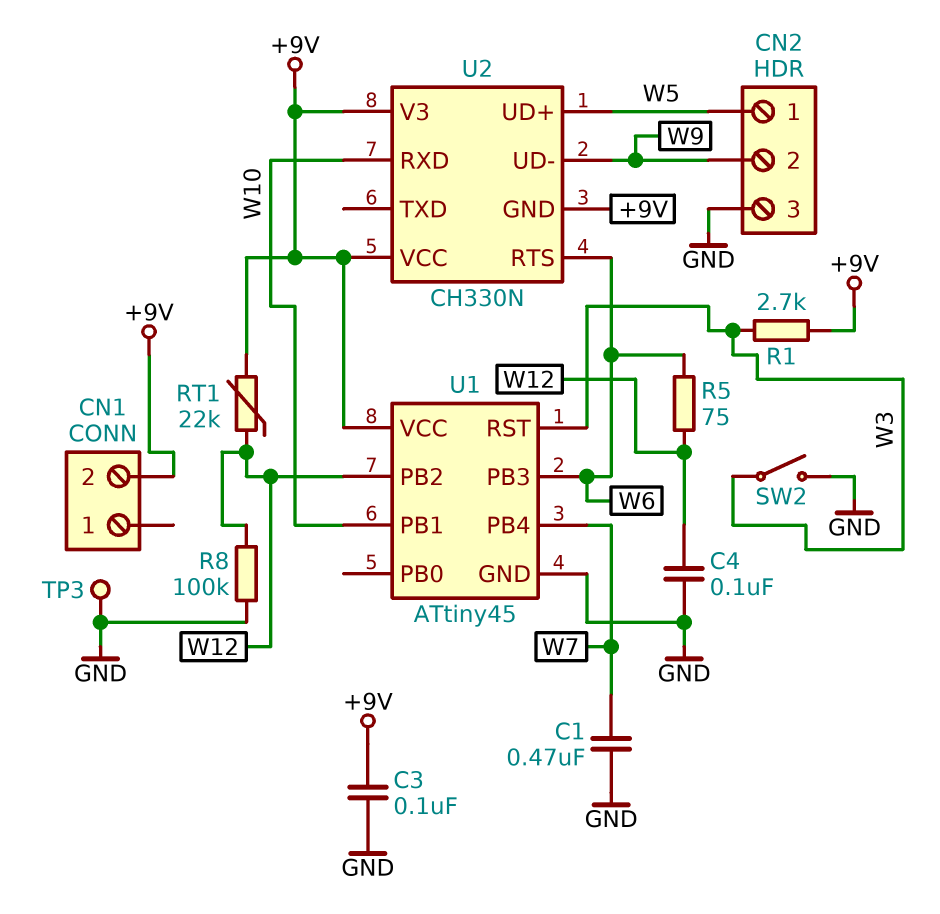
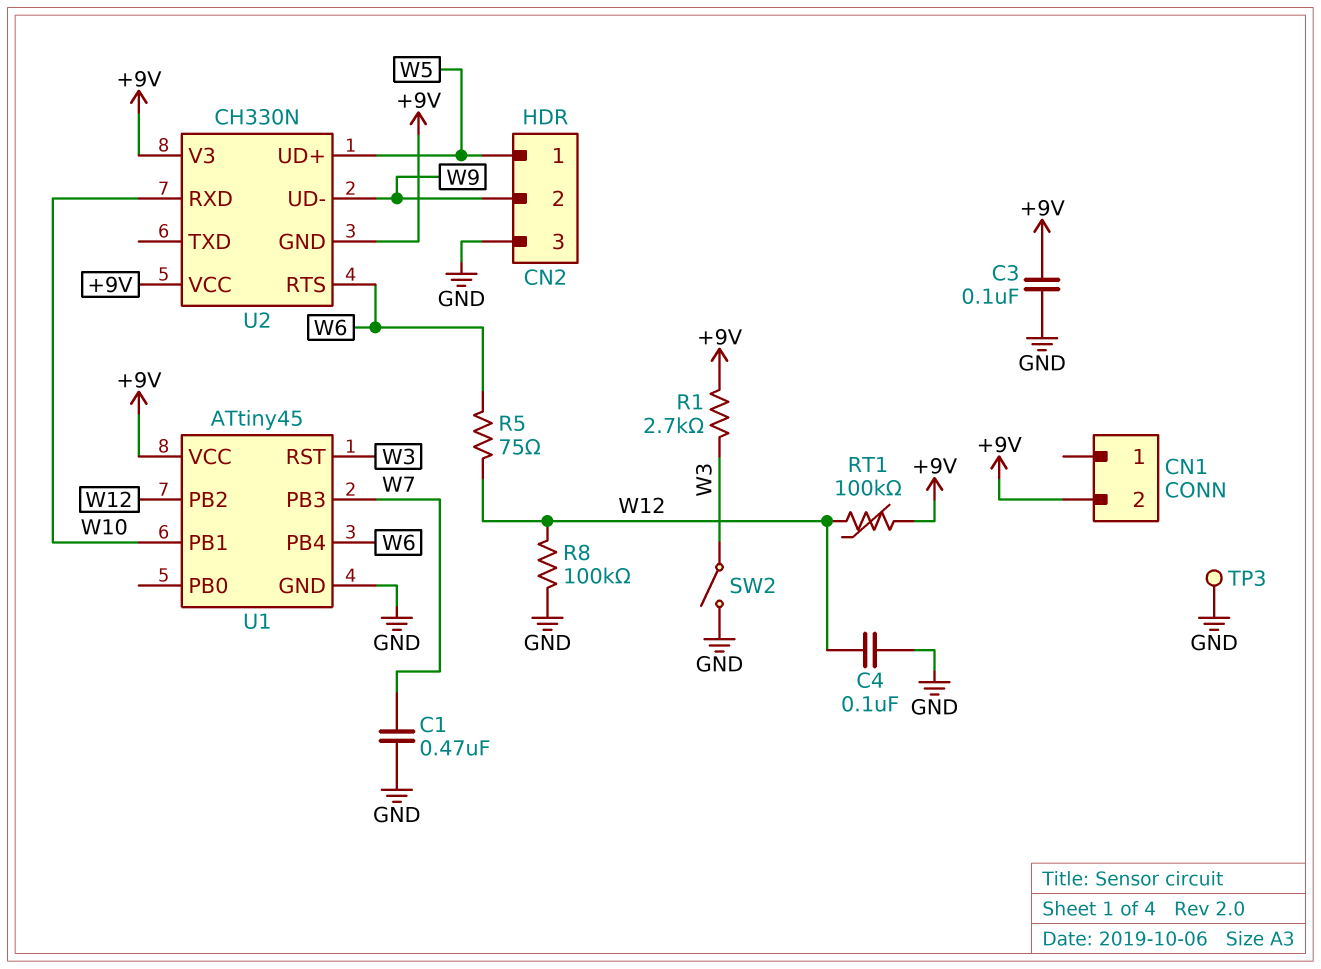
RT1: 22k (+9V, W12) -> 100k (+9V, W12)
U1 pin PB3: W6 -> W7
U1 pin PB4: W7 -> W6

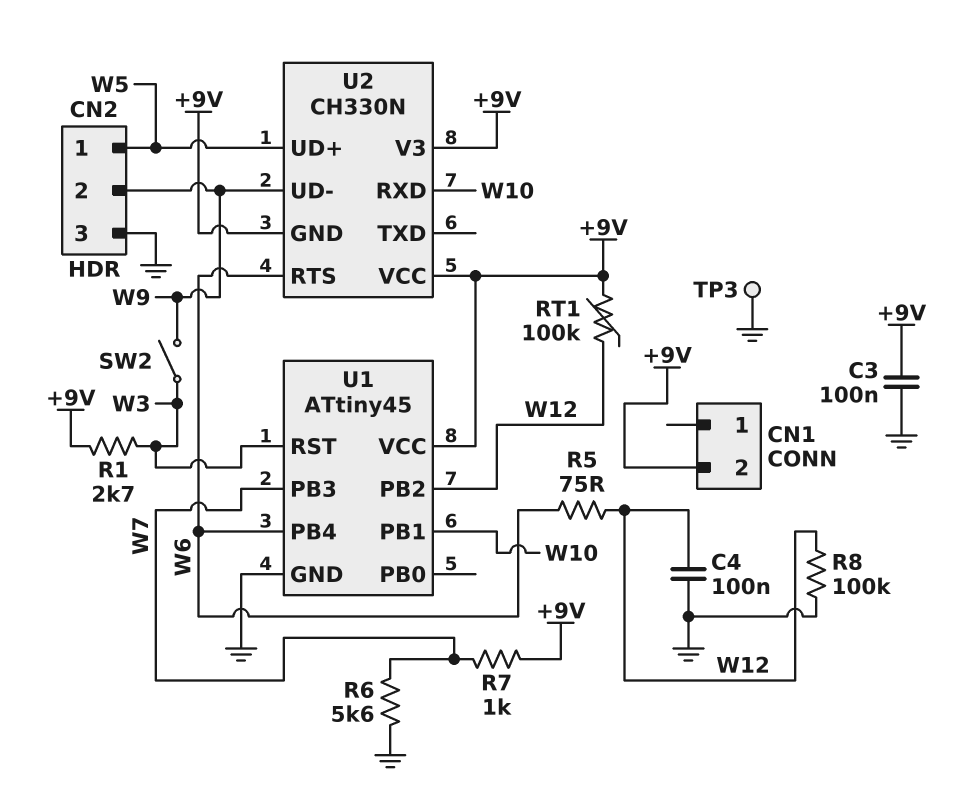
C1: 470nF (GND, W7) -> none
R6: none -> 5.6k (GND, W7)
R7: none -> 1k (+9V, W7)
SW2: switch (GND, W3) -> switch (W3, W9)

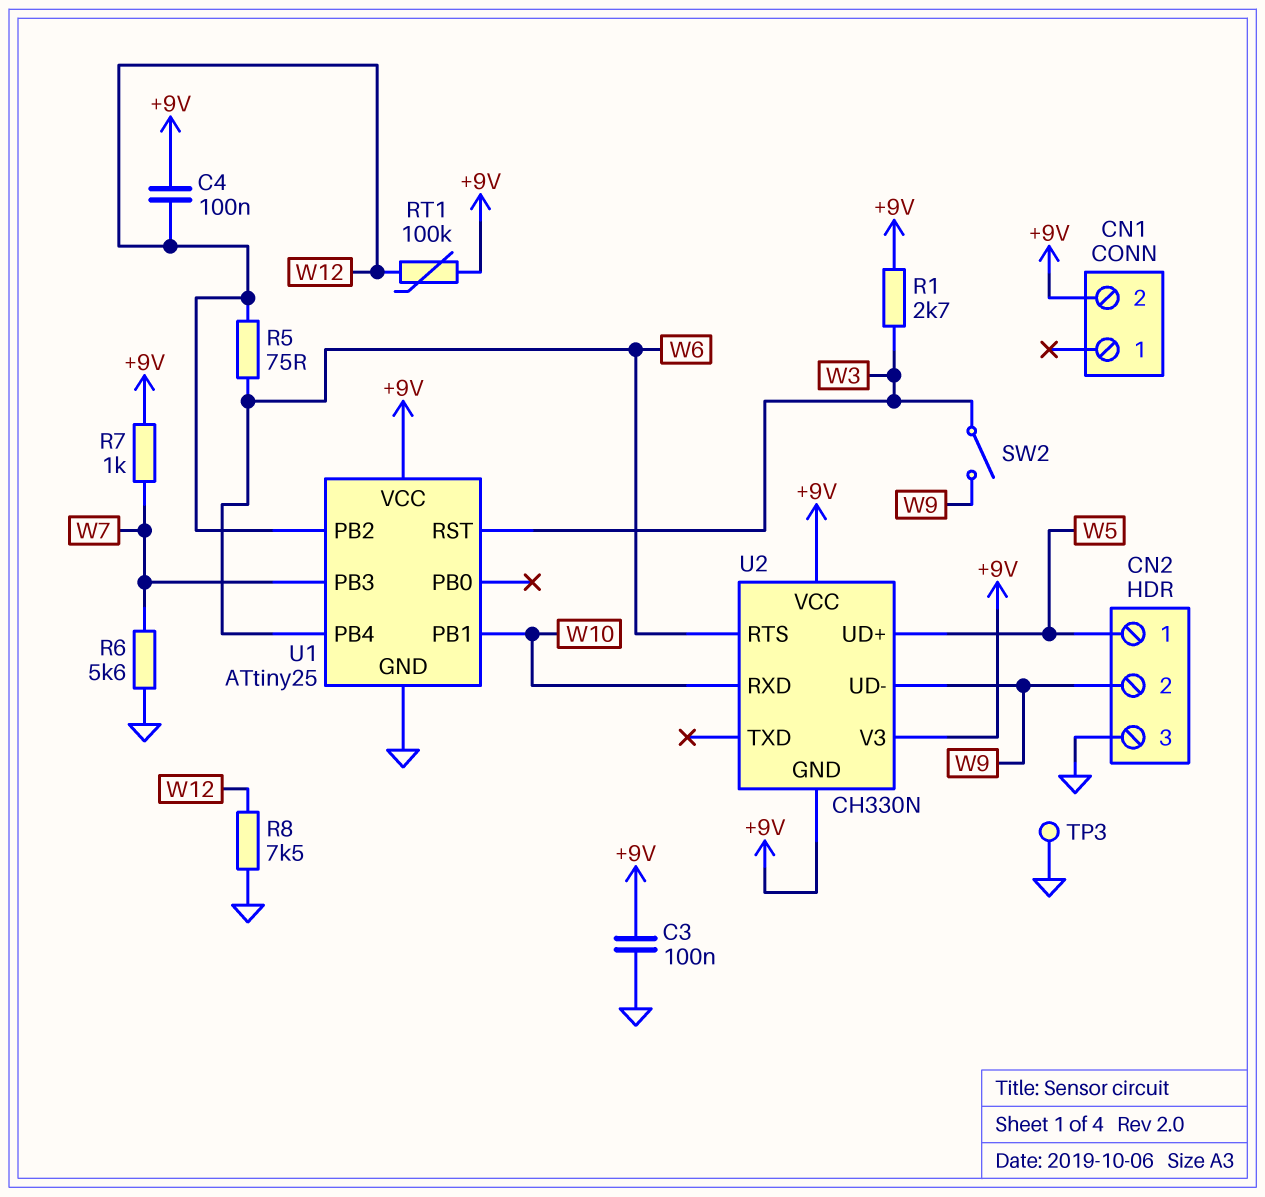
C4: 100nF (GND, W12) -> 100nF (+9V, W12)
R8: 100k (GND, W12) -> 7.5k (GND, W12)
U1: ATtiny45 -> ATtiny25

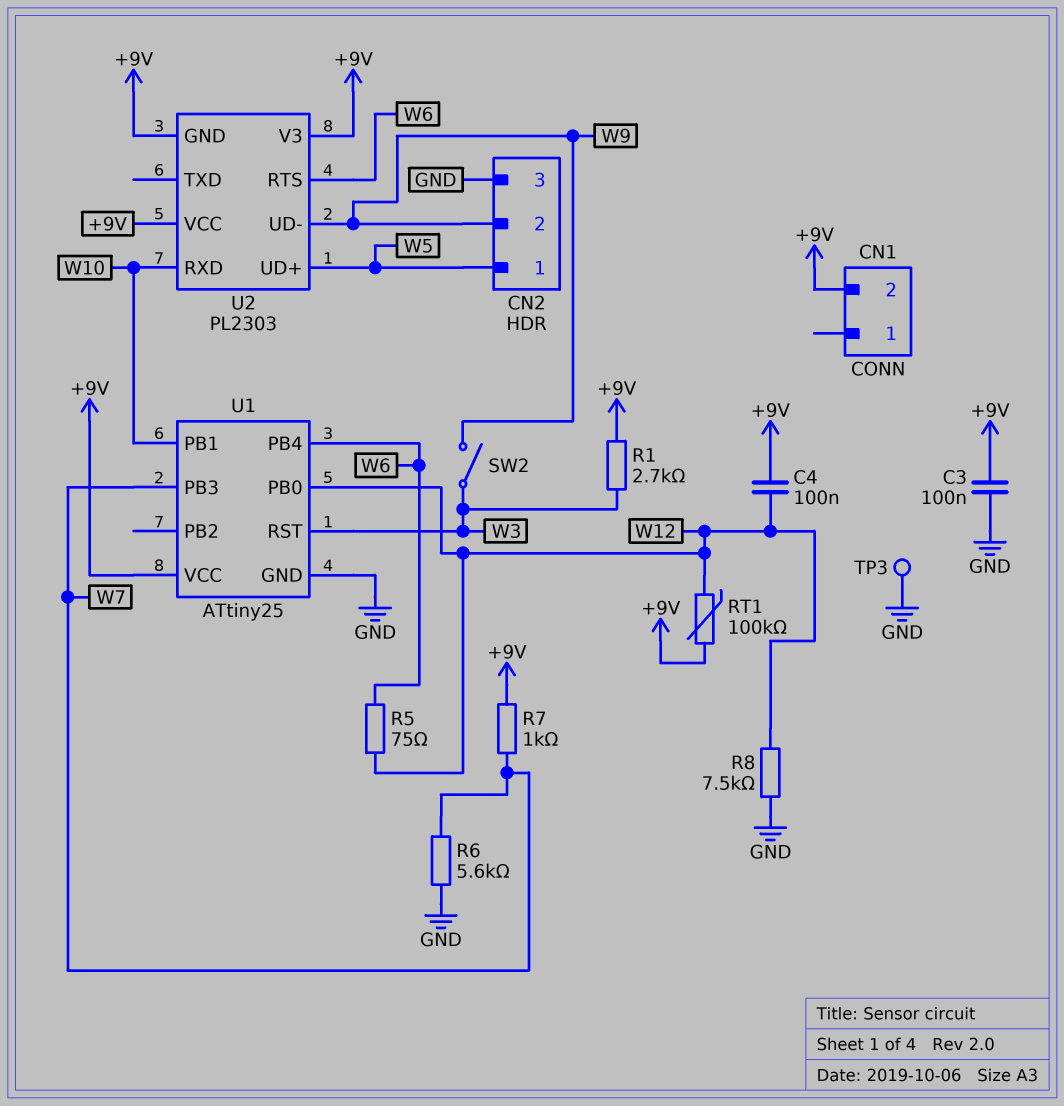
U1 pin PB0: none -> W12
U1 pin PB2: W12 -> none
U2: CH330N -> PL2303

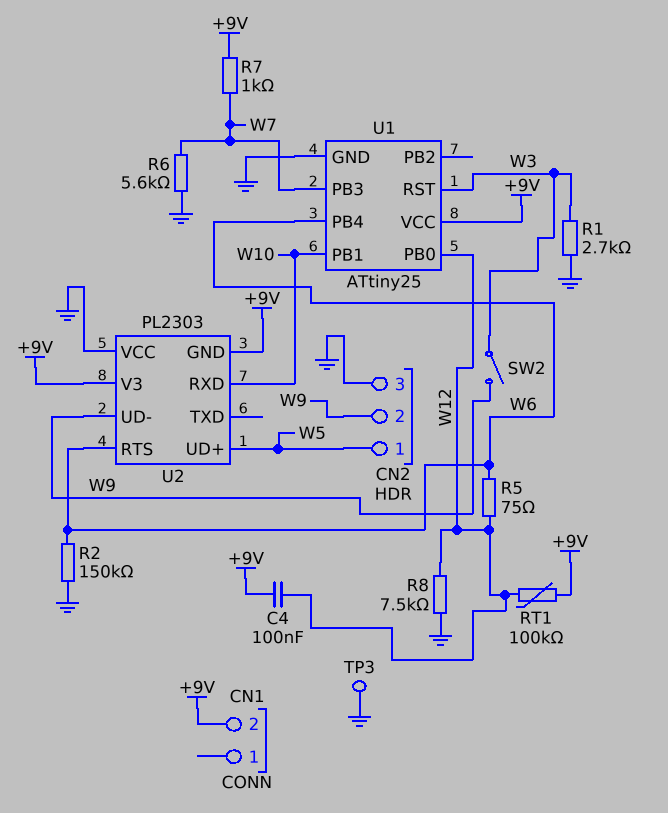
C3: 100nF (+9V, GND) -> none
R1: 2.7k (+9V, W3) -> 2.7k (GND, W3)
R2: none -> 150k (GND, W6)
U2 pin VCC: +9V -> GND

